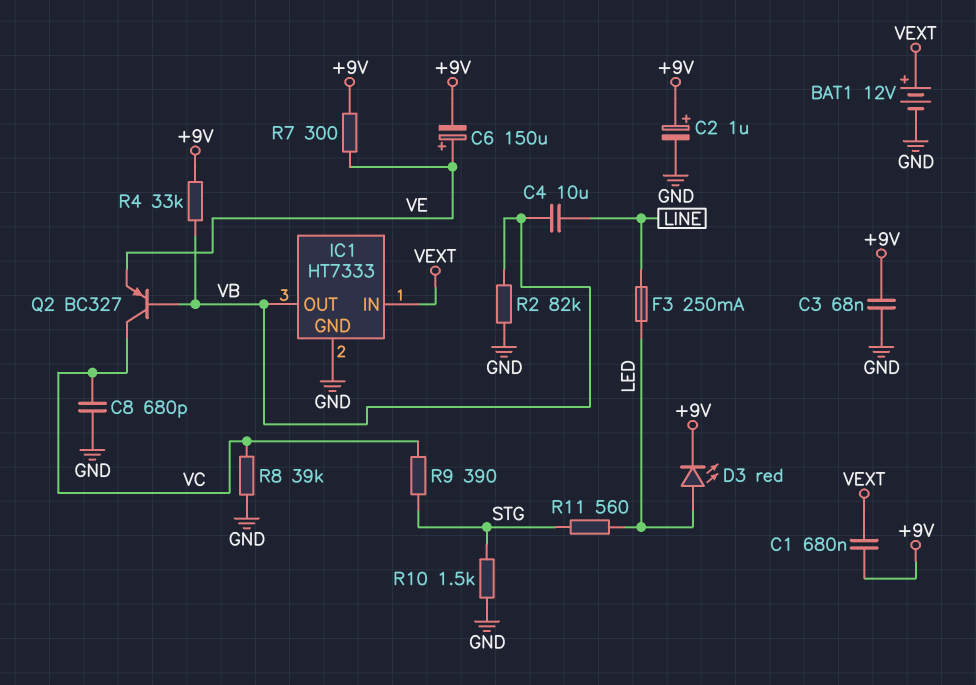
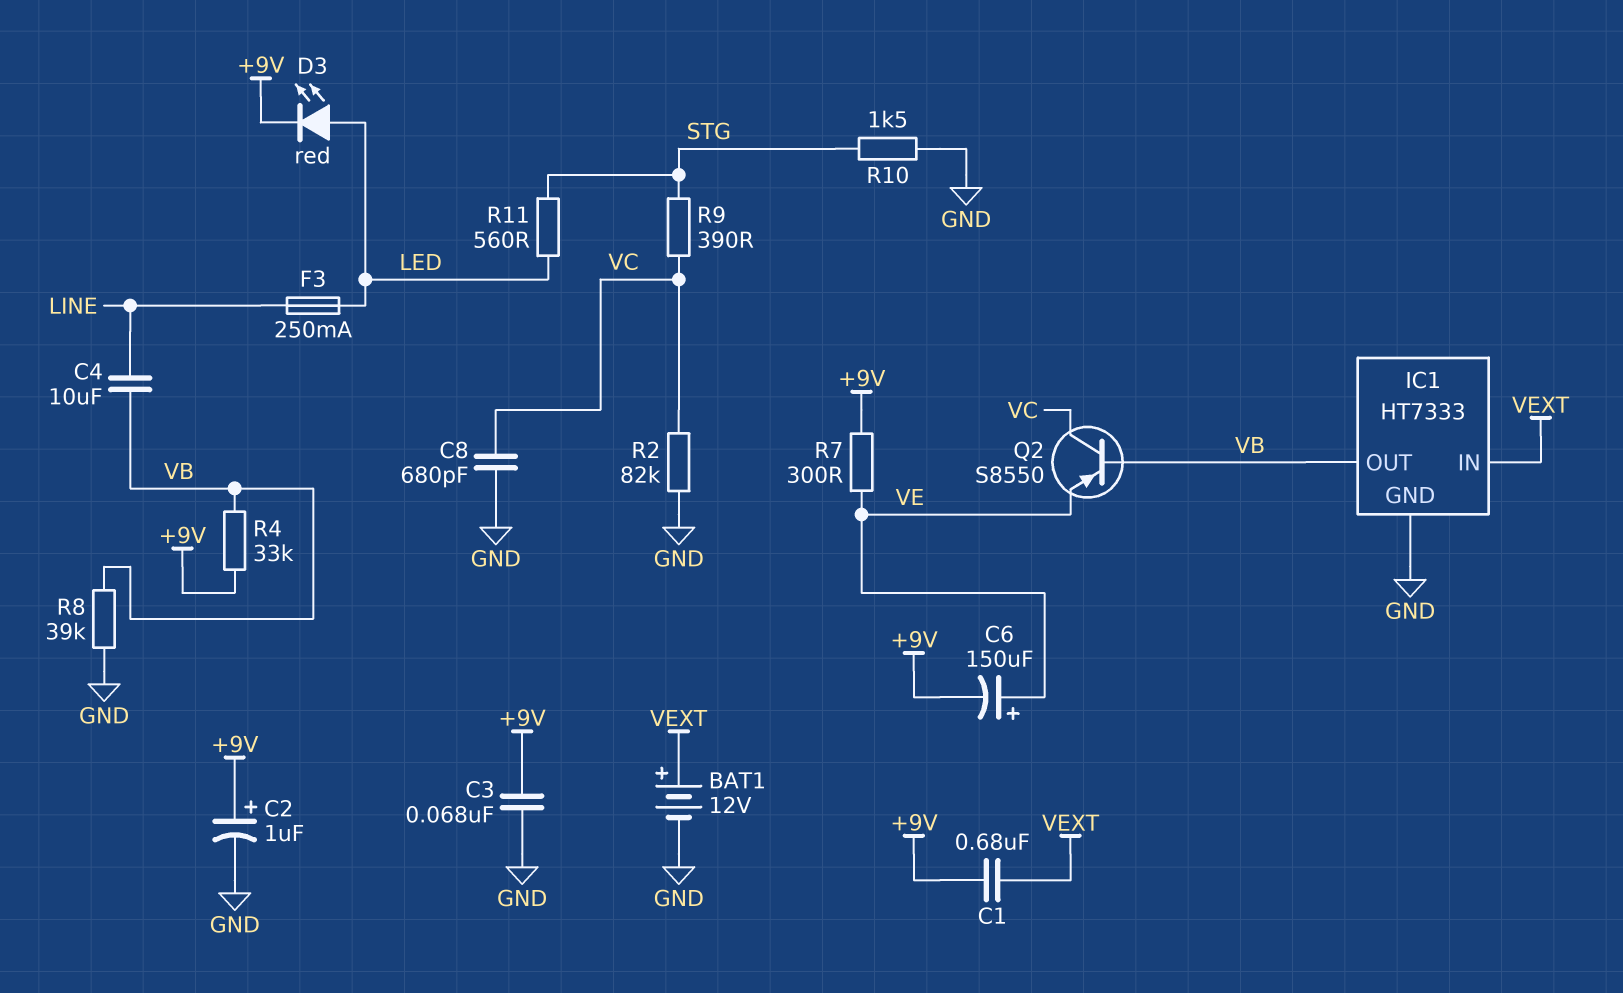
Q2: PNP BC327 (B VB, C VC, E VE) -> PNP S8550 (B VB, C VC, E VE)
R2: 82k (GND, VB) -> 82k (GND, VC)
R8: 39k (GND, VC) -> 39k (GND, VB)

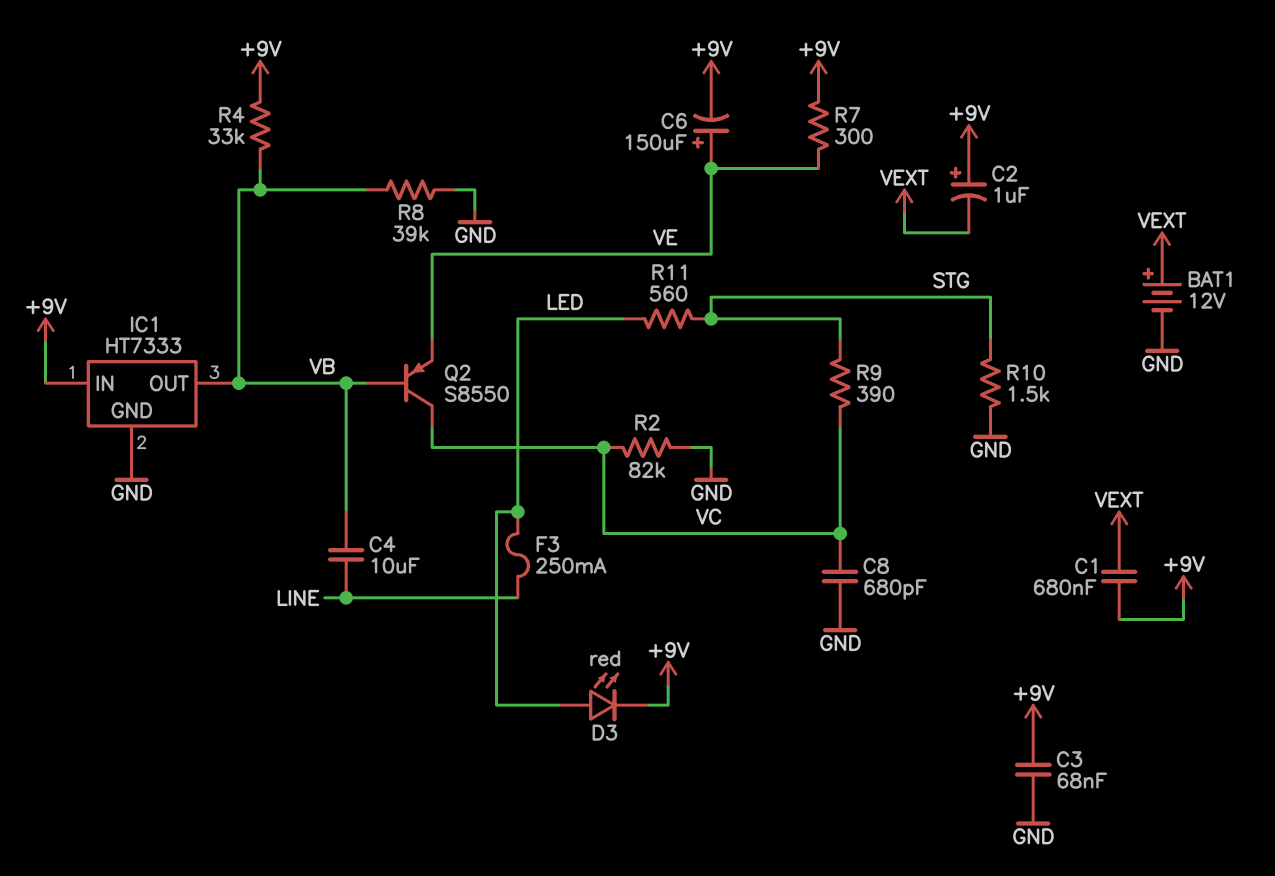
C2: 1uF (plus +9V, minus GND) -> 1uF (plus +9V, minus VEXT)
IC1 pin IN: VEXT -> +9V

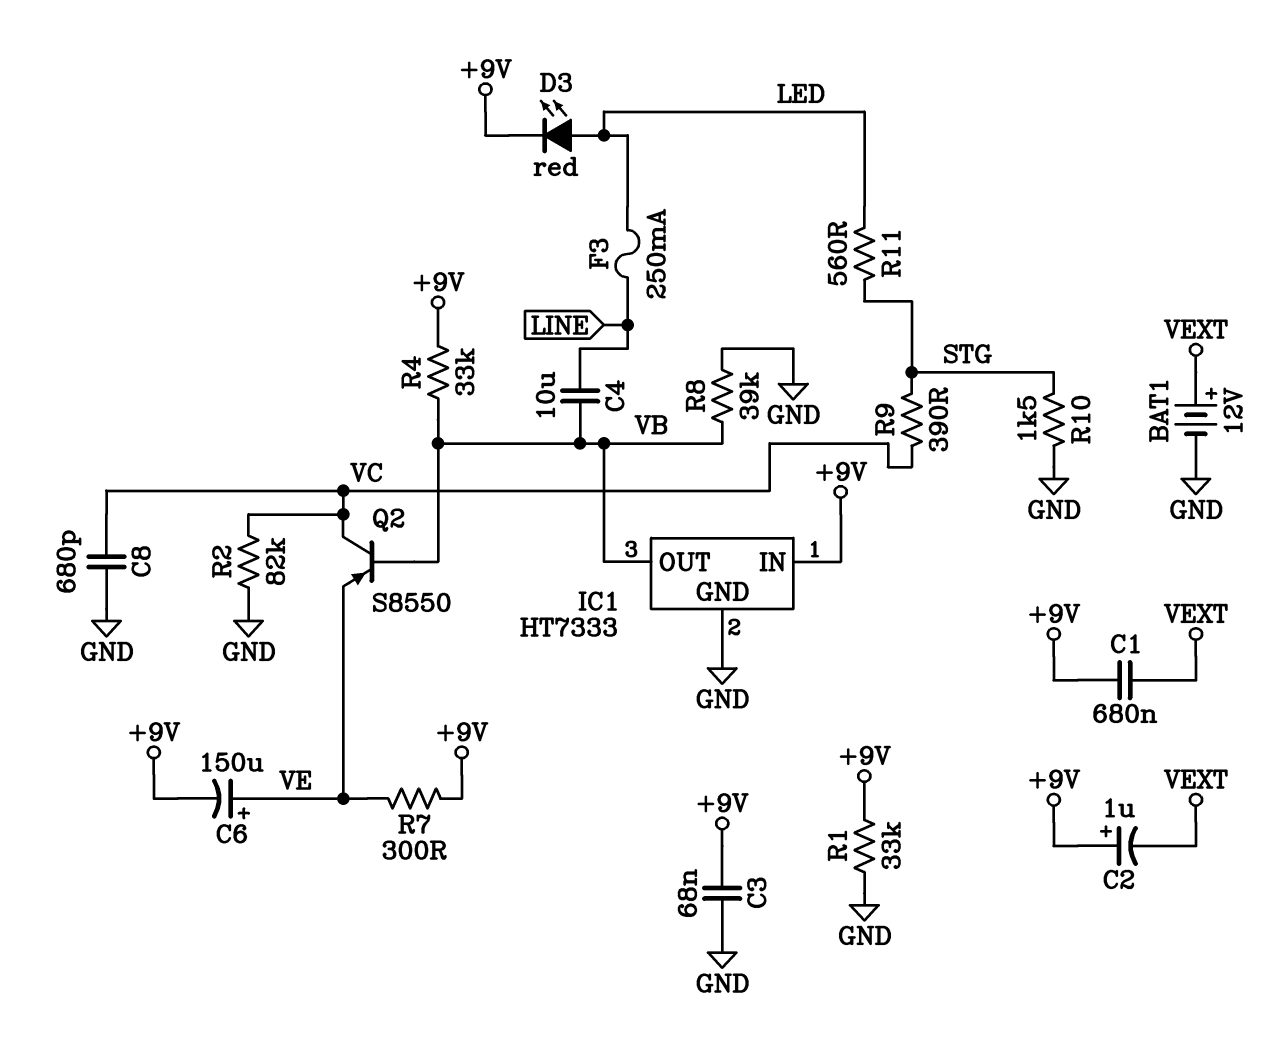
R1: none -> 33k (+9V, GND)

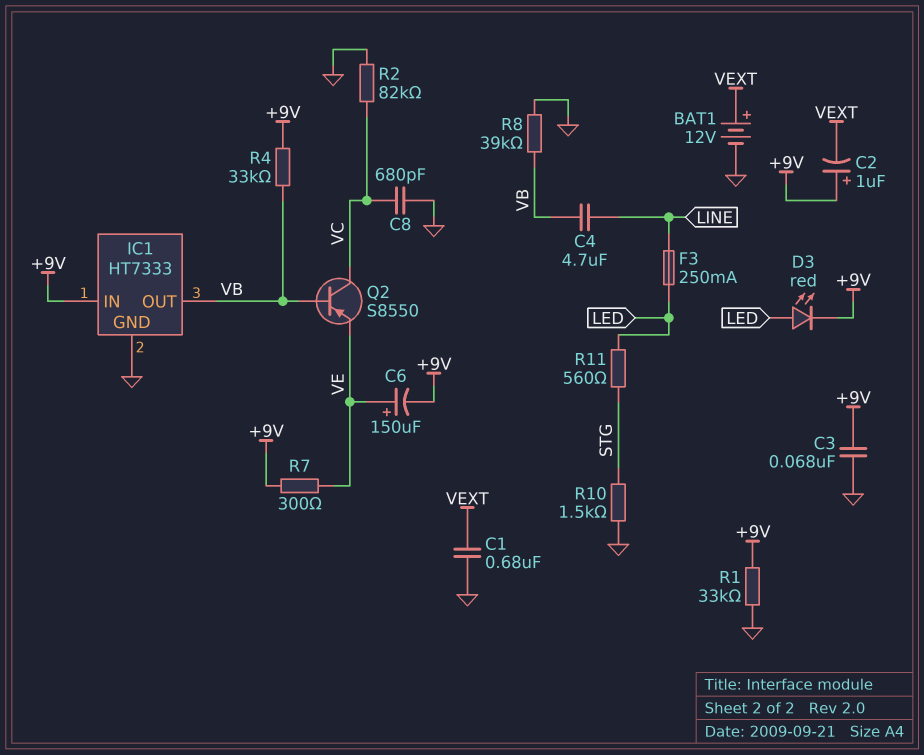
C1: 680nF (+9V, VEXT) -> 680nF (GND, VEXT)
C4: 10uF (LINE, VB) -> 4.7uF (LINE, VB)
R9: 390 (STG, VC) -> none

